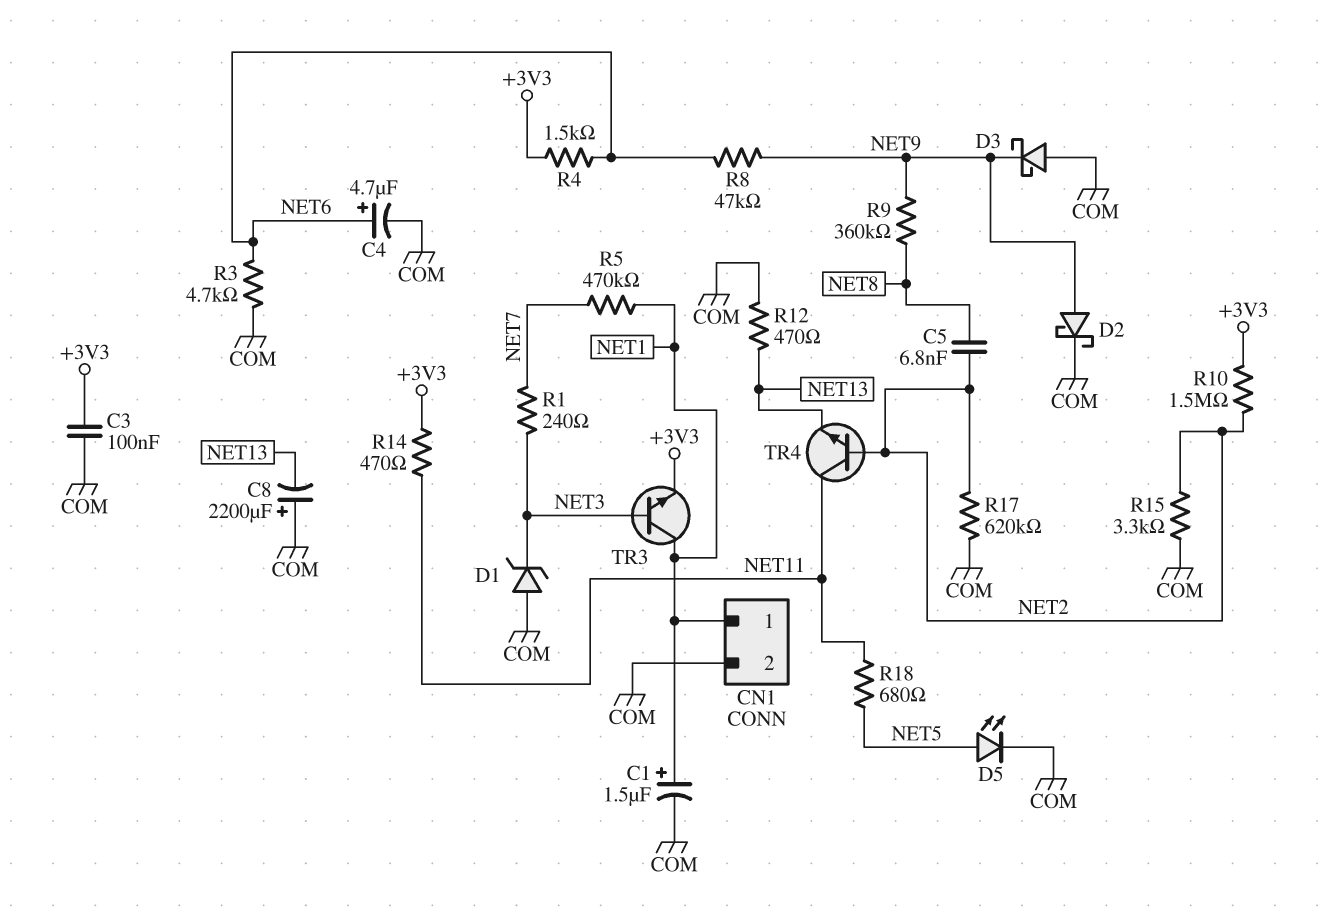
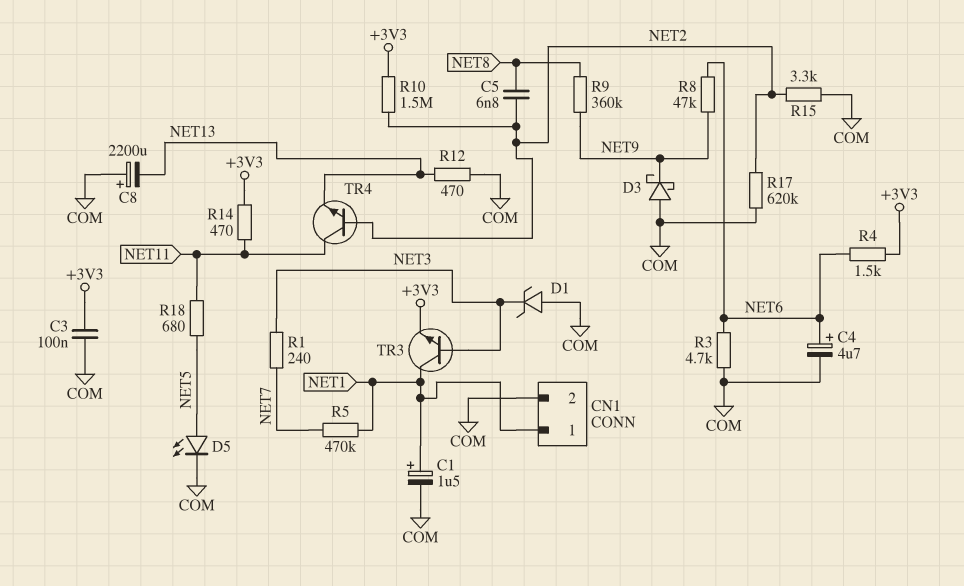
D2: schottky (A NET9, K COM) -> none

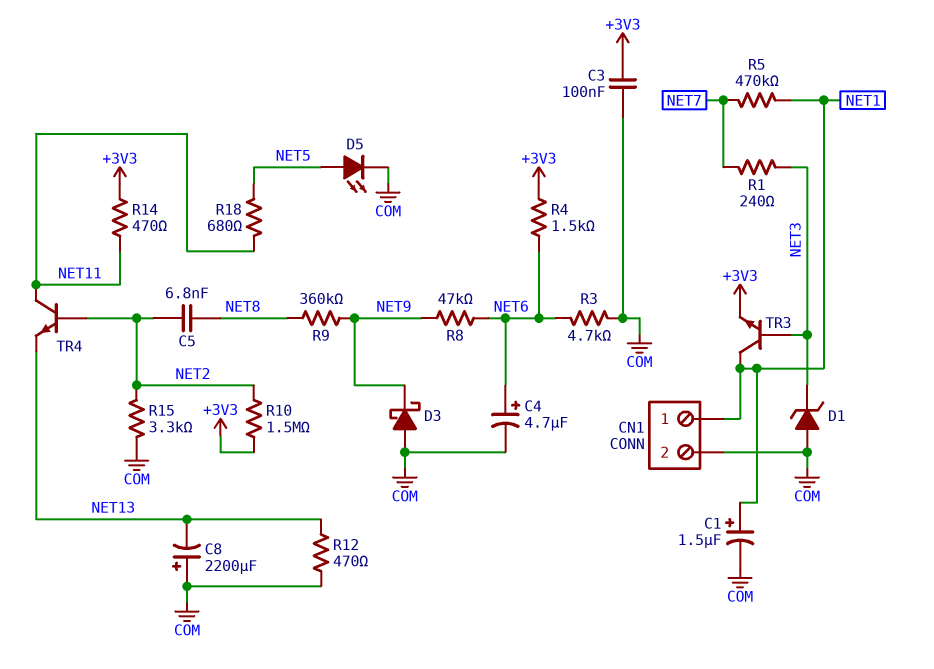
R17: 620k (COM, NET2) -> none

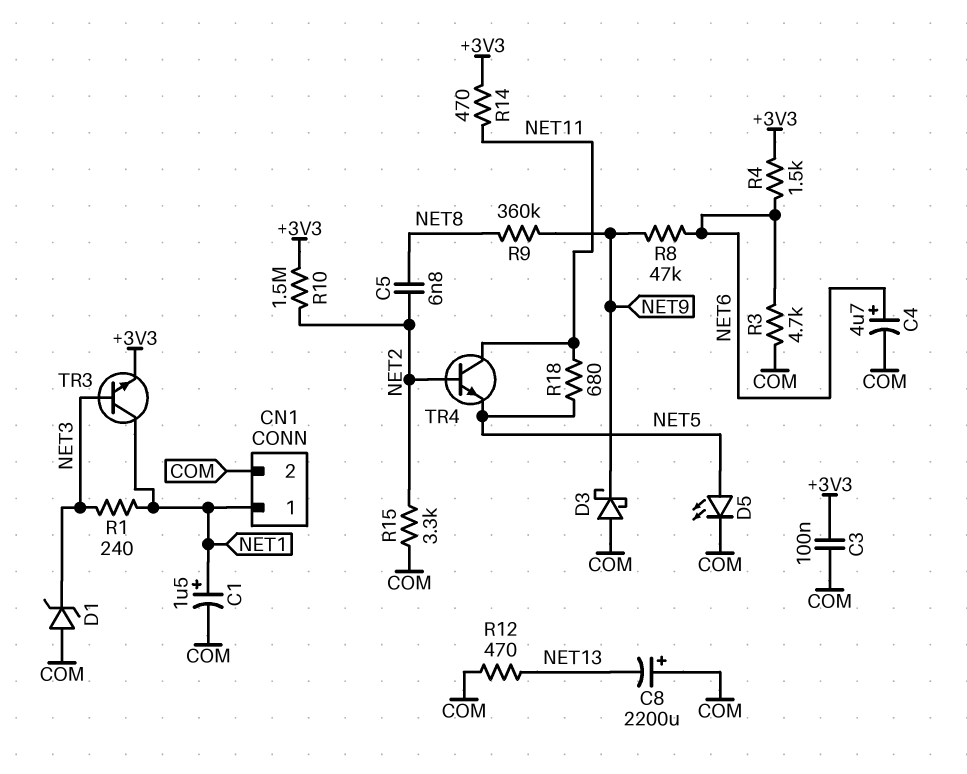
R1: 240 (NET3, NET7) -> 240 (NET1, NET3)
R5: 470k (NET1, NET7) -> none
TR4: NPN (B NET2, C NET11, E NET13) -> NPN (B NET2, C NET11, E NET5)

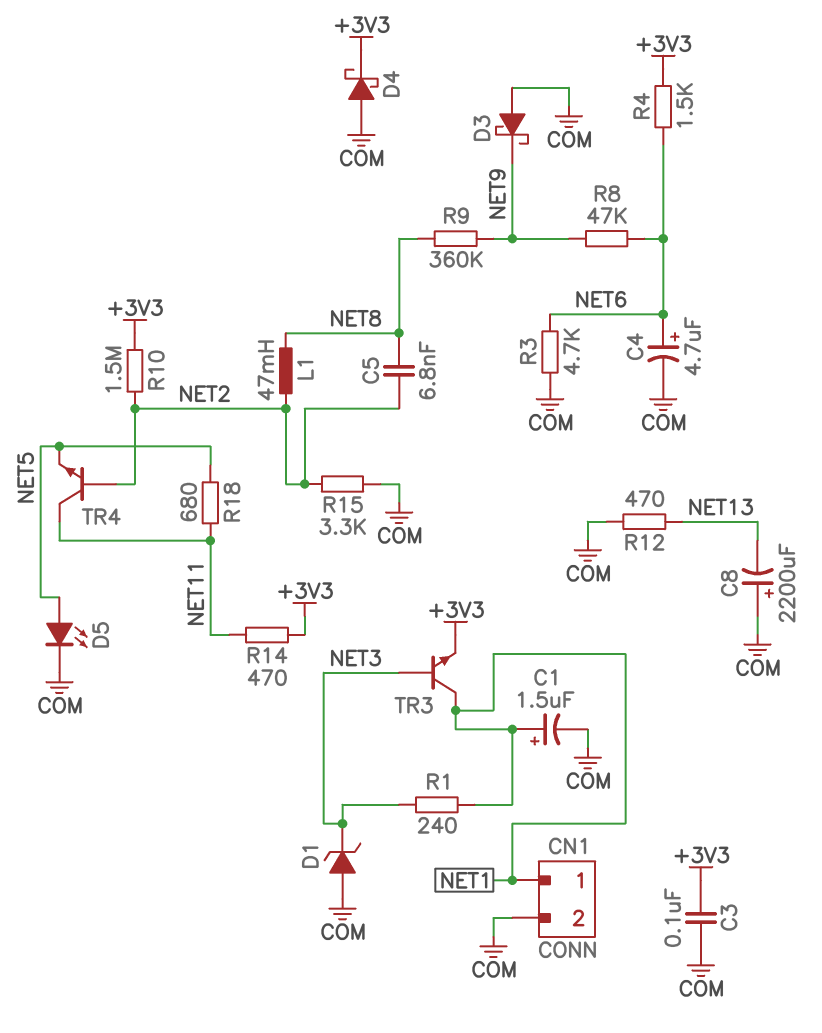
D4: none -> schottky (A COM, K +3V3)
L1: none -> 47mH (NET2, NET8)

